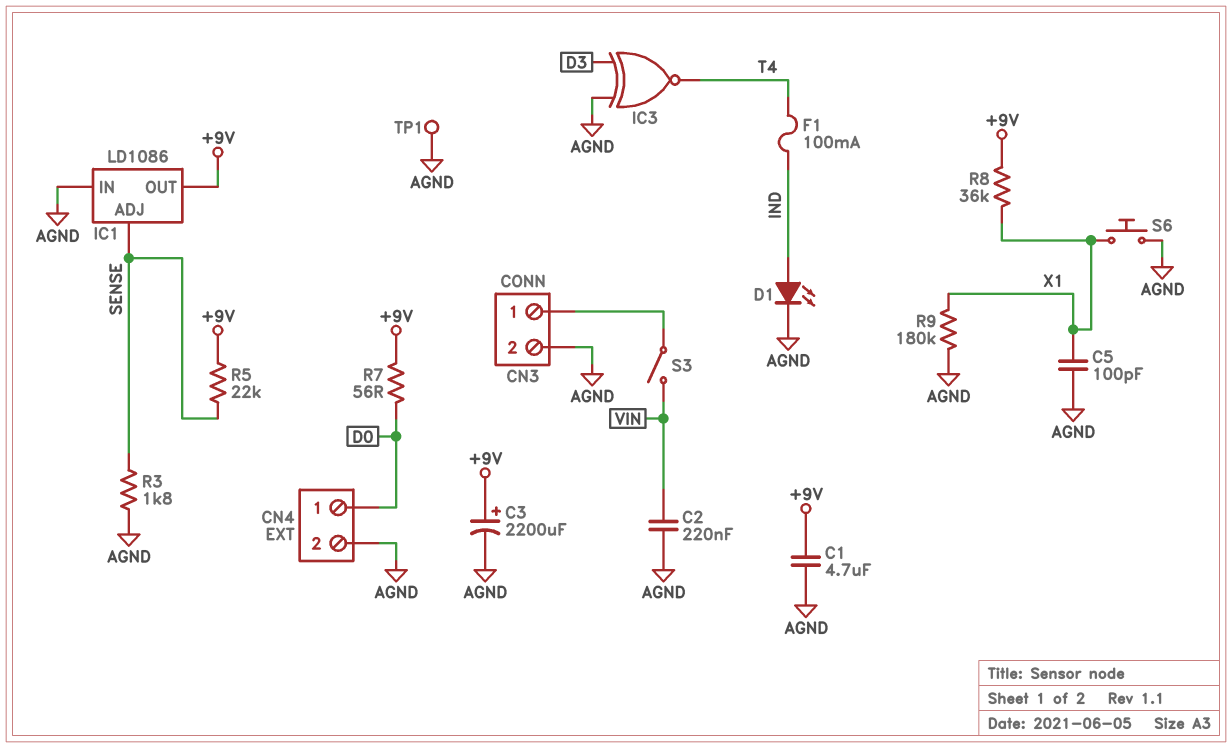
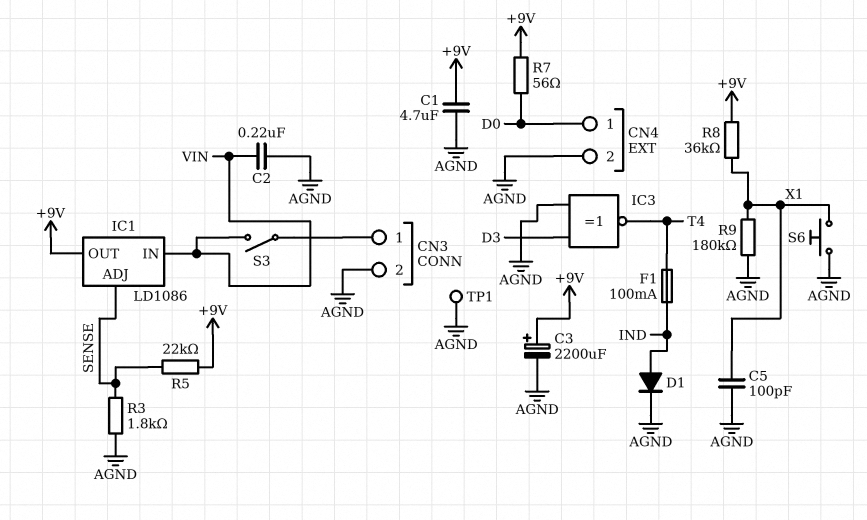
D1: LED (A IND, K AGND) -> diode (A IND, K AGND)
IC1 pin IN: AGND -> VIN

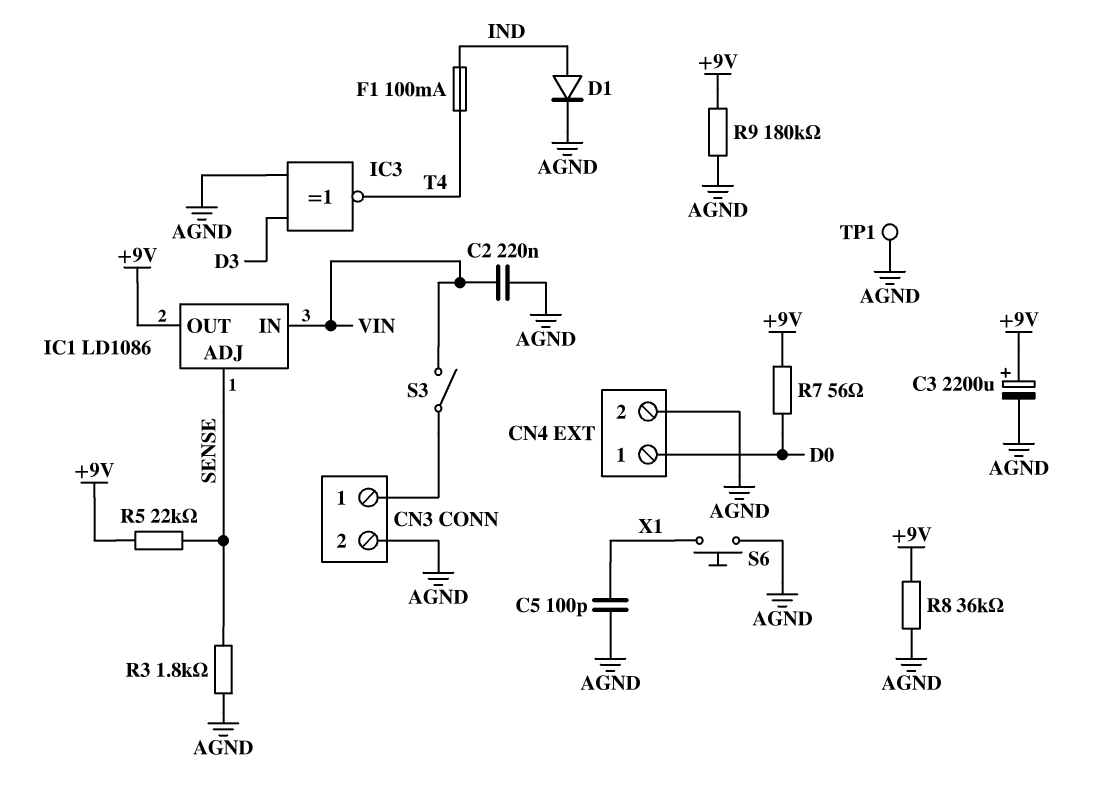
C1: 4.7uF (+9V, AGND) -> none
R8: 36k (+9V, X1) -> 36k (+9V, AGND)
R9: 180k (AGND, X1) -> 180k (+9V, AGND)

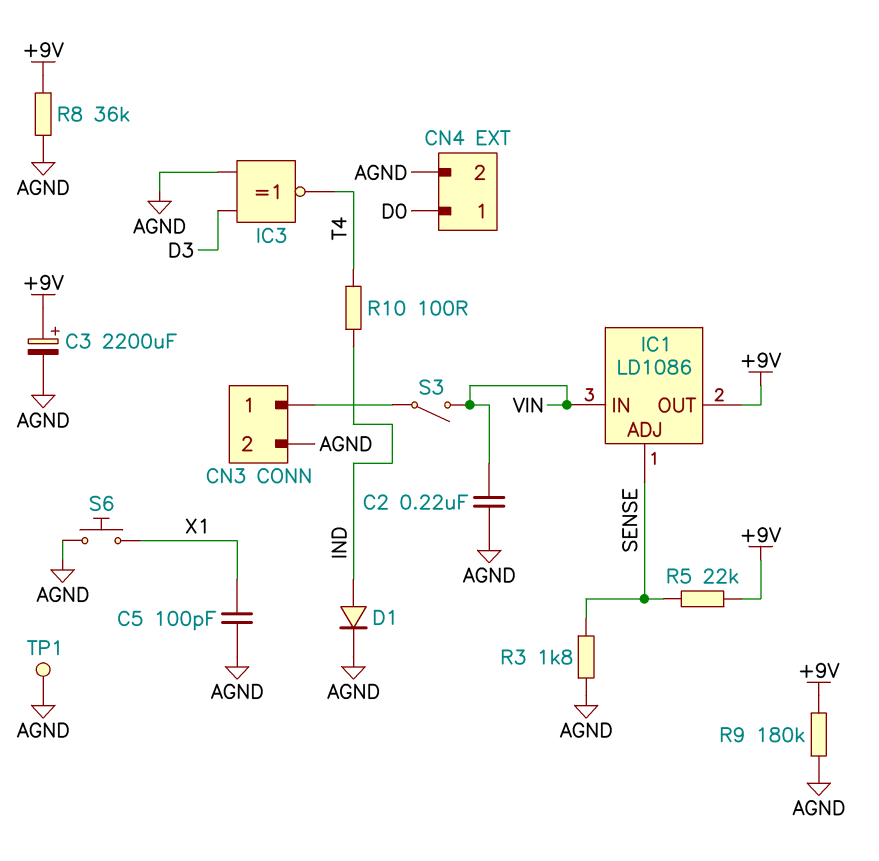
F1: 100mA (IND, T4) -> none
R7: 56 (+9V, D0) -> none
R10: none -> 100 (IND, T4)

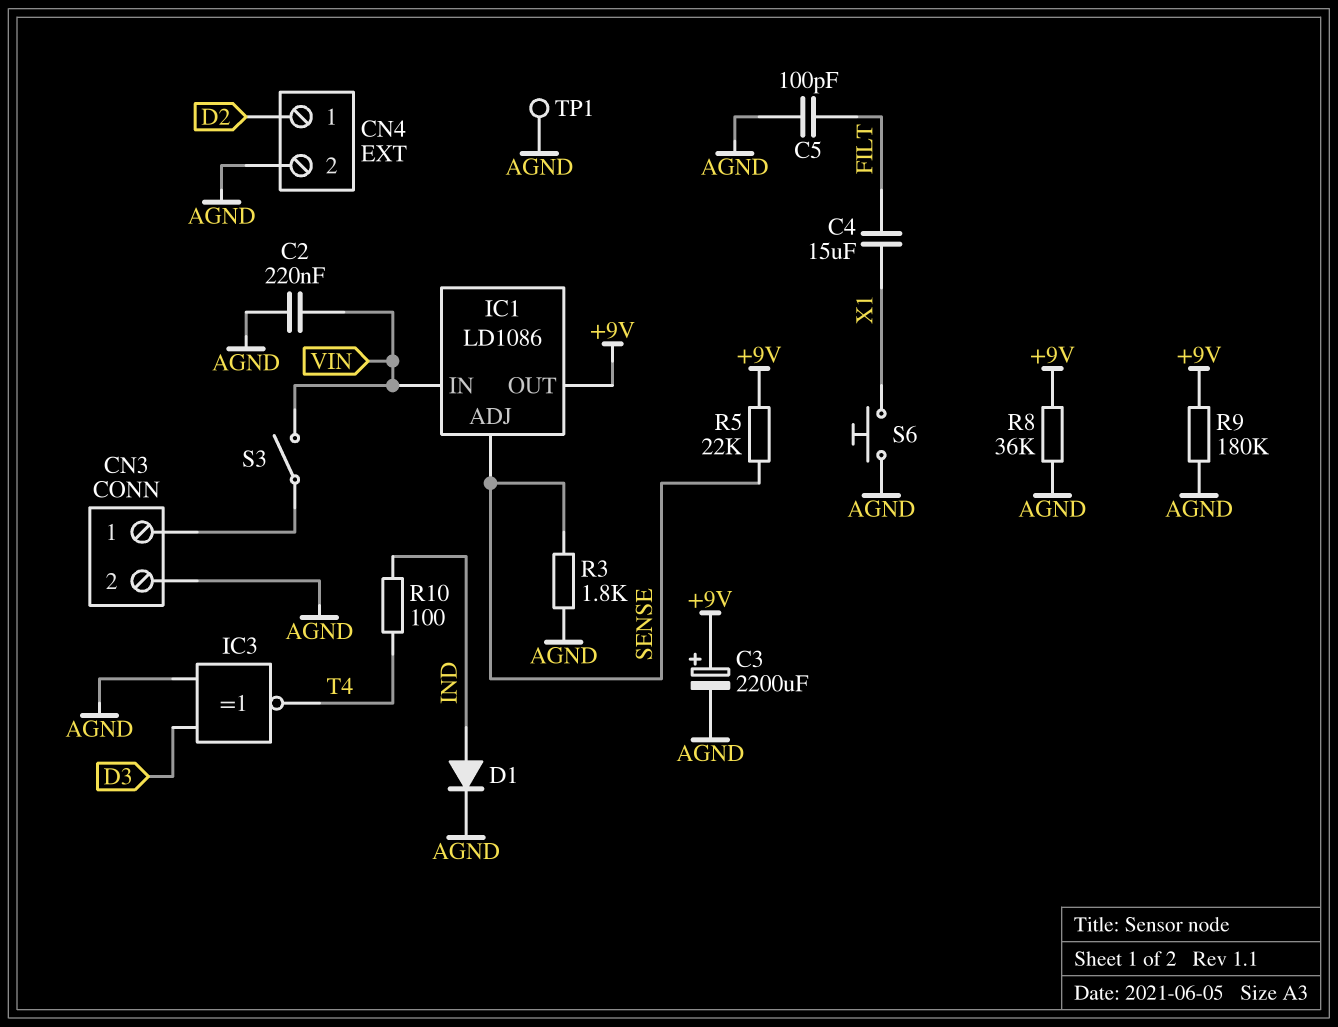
C4: none -> 15uF (FILT, X1)
C5: 100pF (AGND, X1) -> 100pF (AGND, FILT)
CN4 pin 1: D0 -> D2

